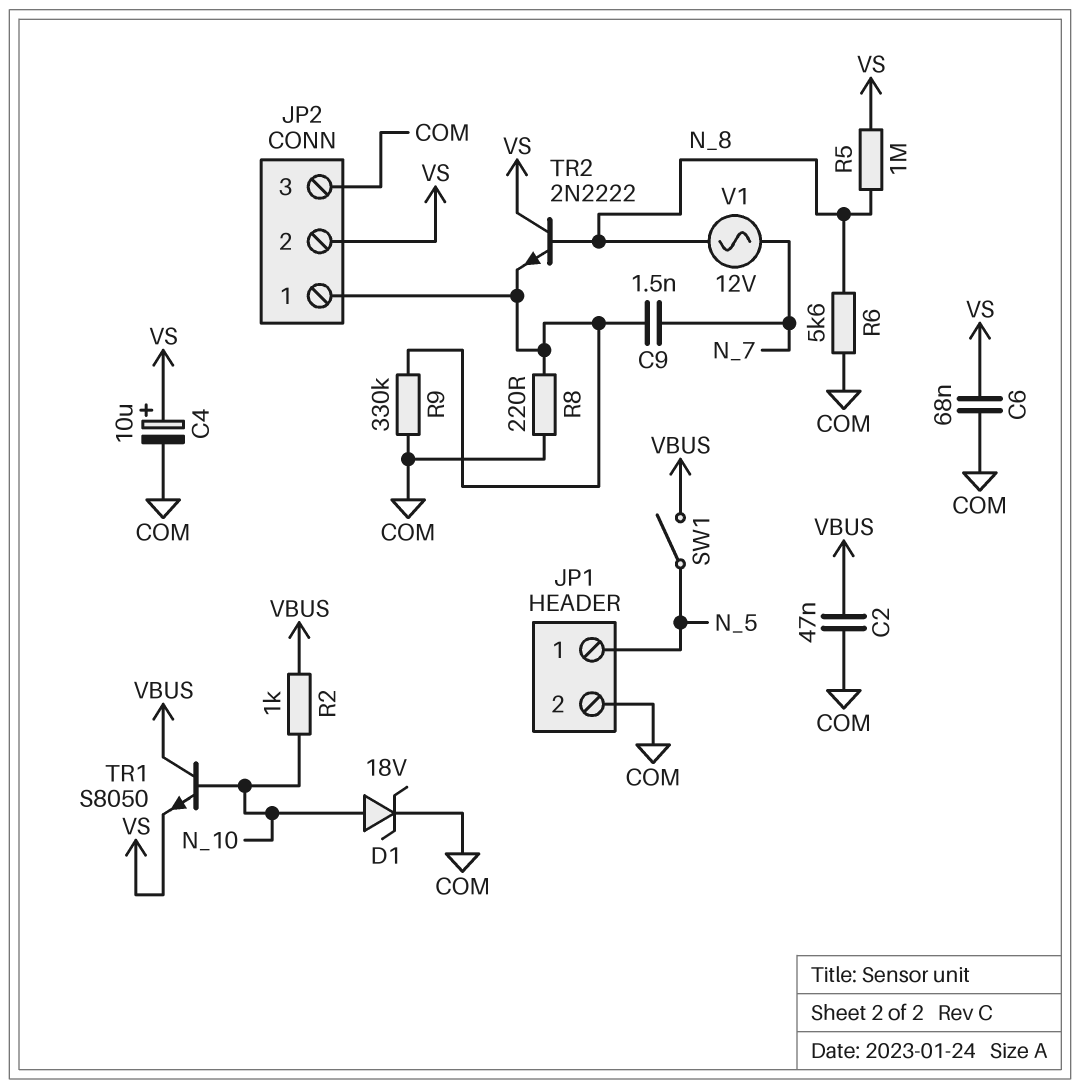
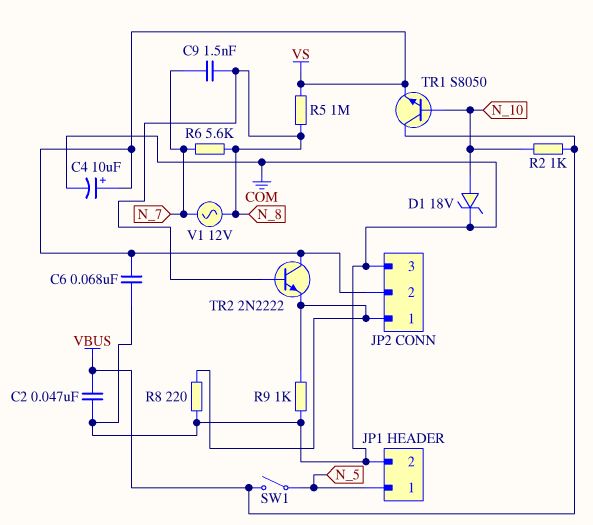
C9: 1.5nF (JP2/1, N_7) -> 1.5nF (N_7, N_8)
R6: 5.6k (COM, N_8) -> 5.6k (N_7, N_8)
R9: 330k (COM, JP2/1) -> 1k (COM, JP2/1)

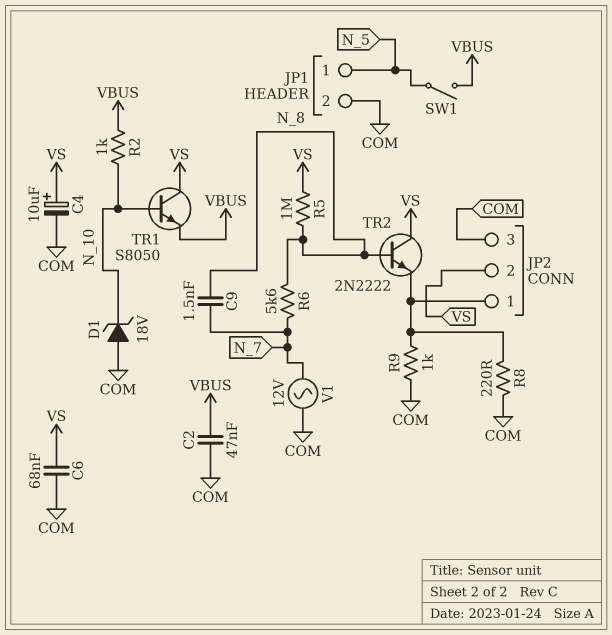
D1: zener 18V (A N_10, K COM) -> zener 18V (A COM, K N_10)
TR1: NPN S8050 (B N_10, C VBUS, E VS) -> NPN S8050 (B N_10, C VS, E VBUS)
V1: AC 12V (N_7, N_8) -> AC 12V (COM, N_7)

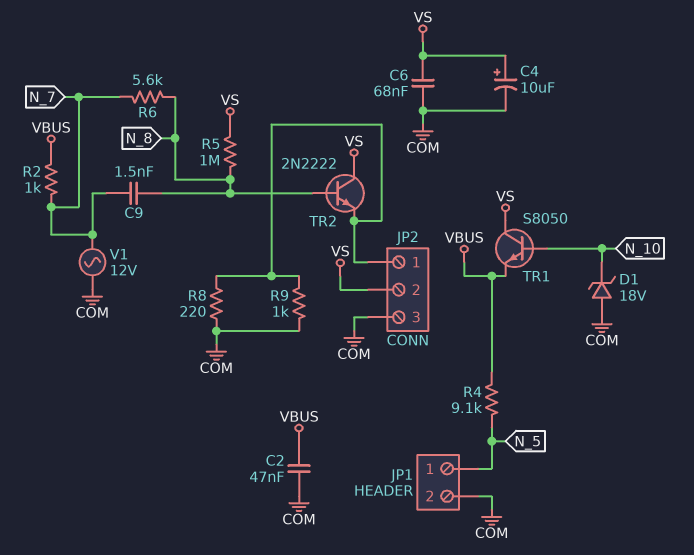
R2: 1k (N_10, VBUS) -> 1k (N_7, VBUS)
R4: none -> 9.1k (N_5, VBUS)
SW1: switch (N_5, VBUS) -> none

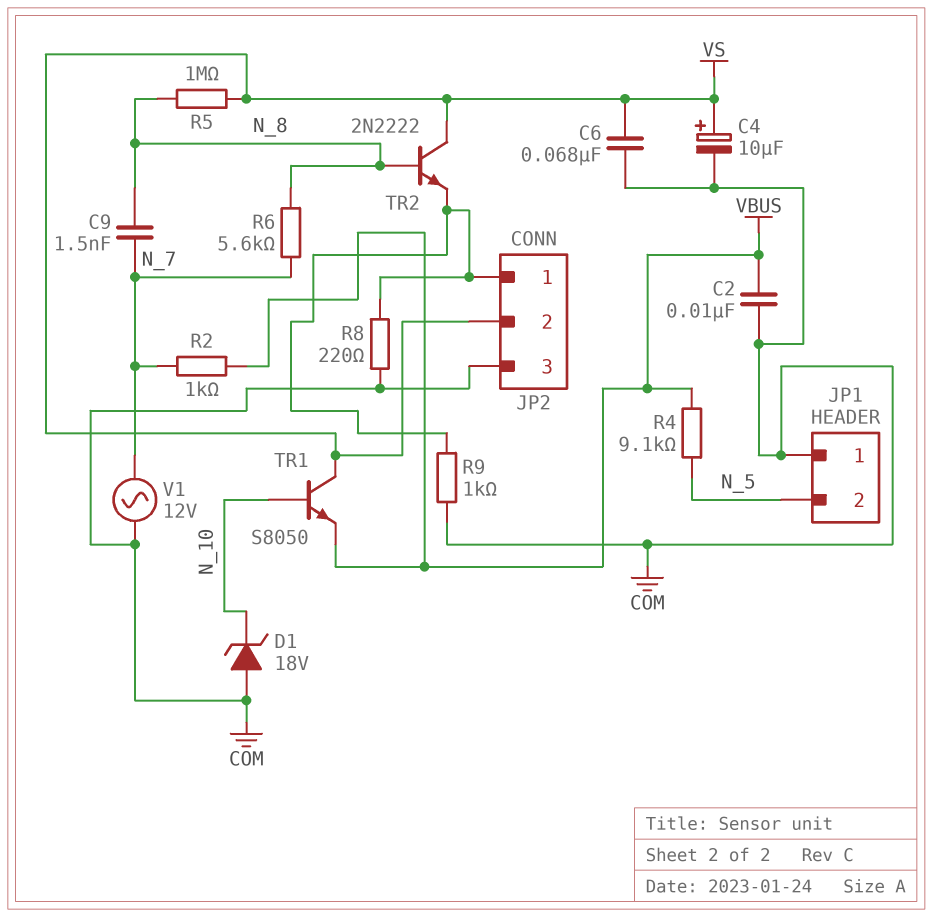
C2: 47nF (COM, VBUS) -> 10nF (COM, VBUS)
JP1 pin 1: N_5 -> COM
JP1 pin 2: COM -> N_5

